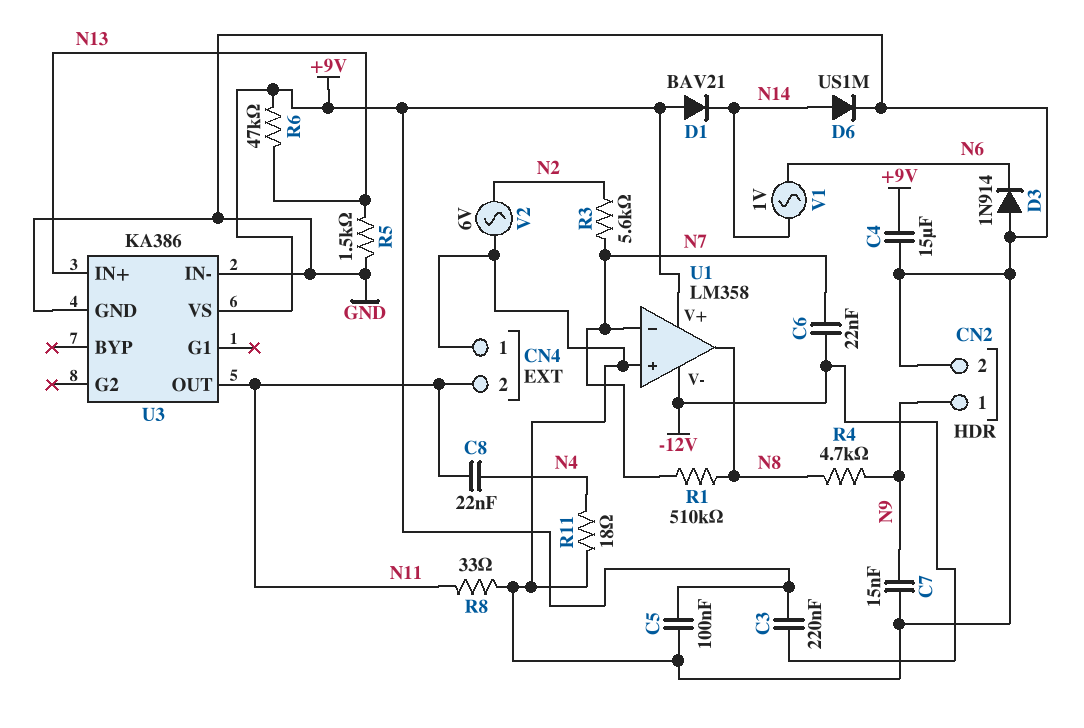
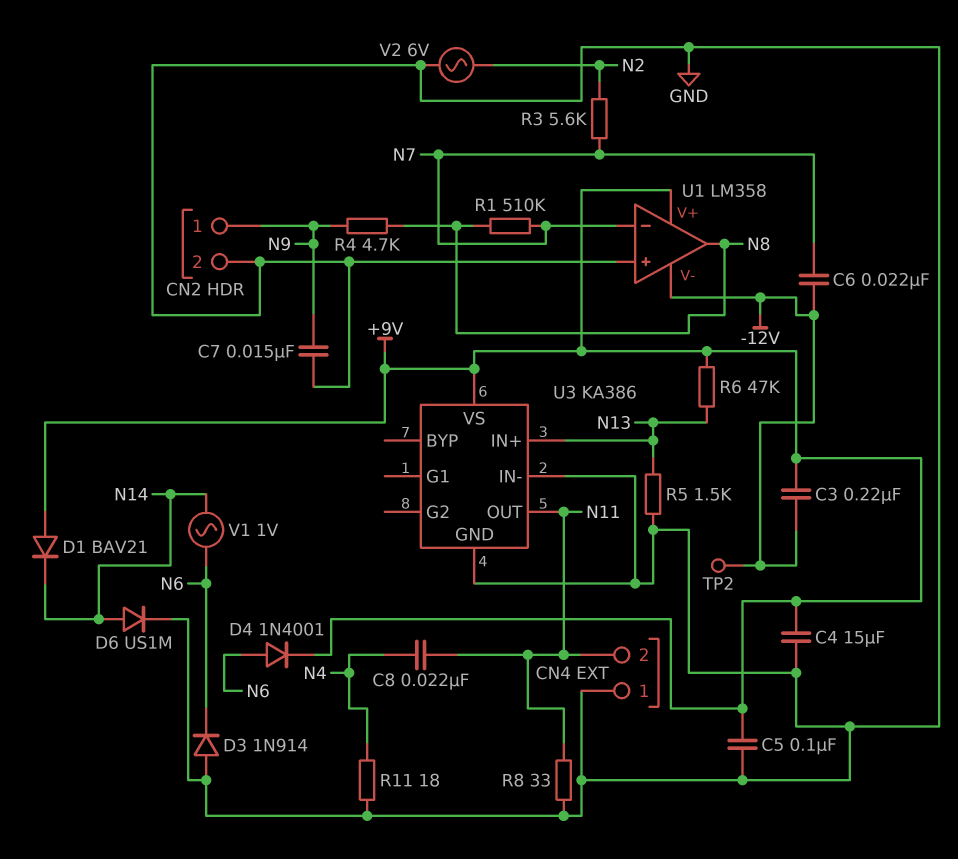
D4: none -> diode 1N4001 (A N6, K +9V)
TP2: none -> test point (-12V)

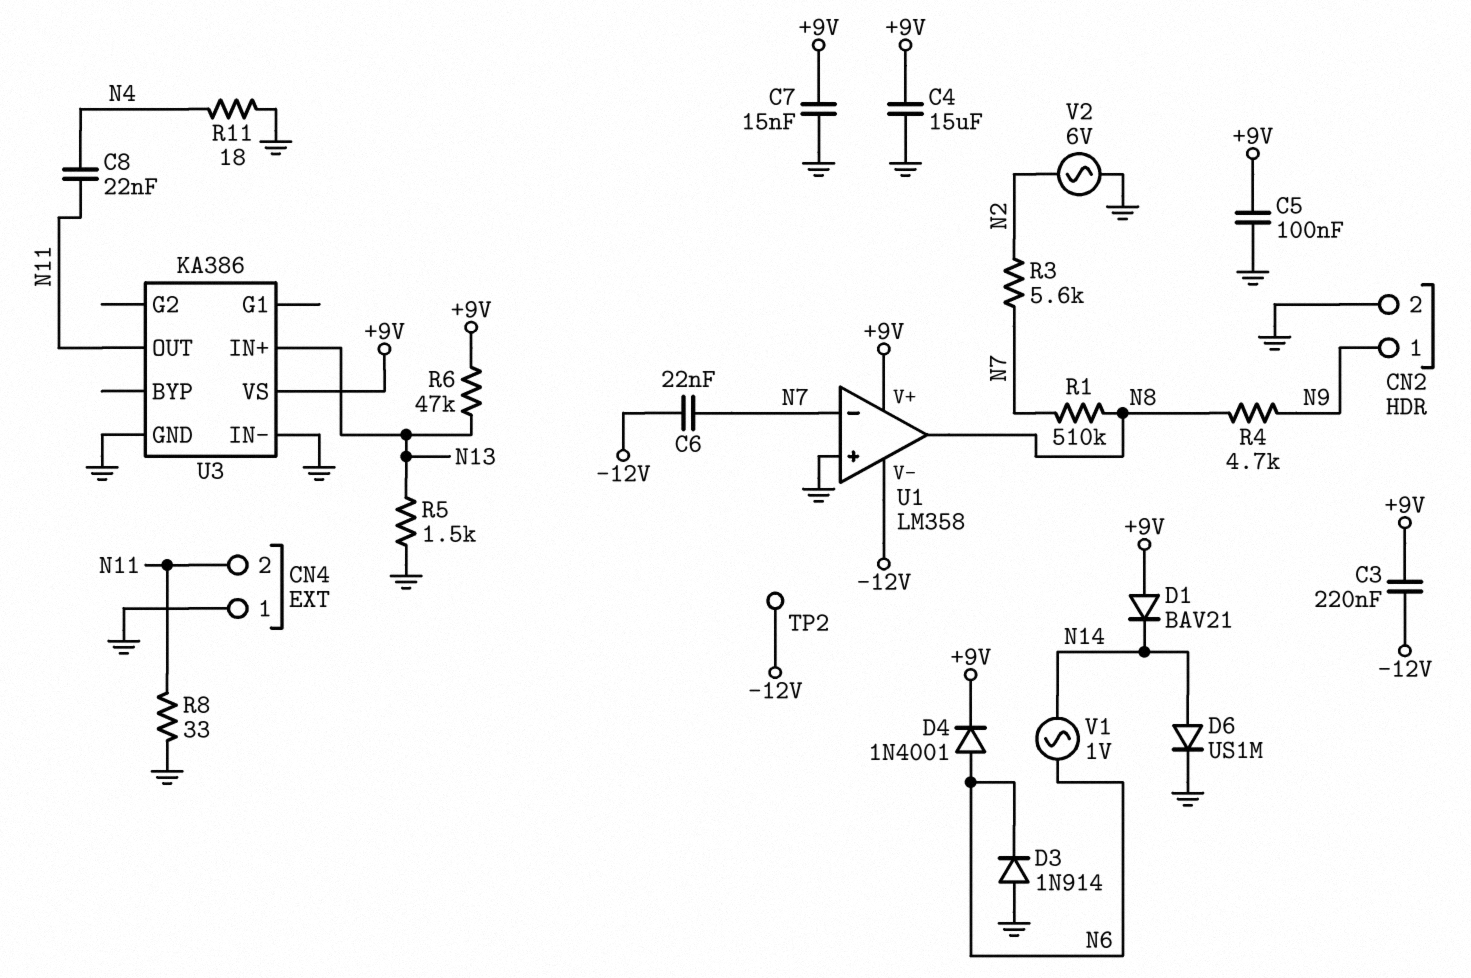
C7: 15nF (GND, N9) -> 15nF (+9V, GND)

